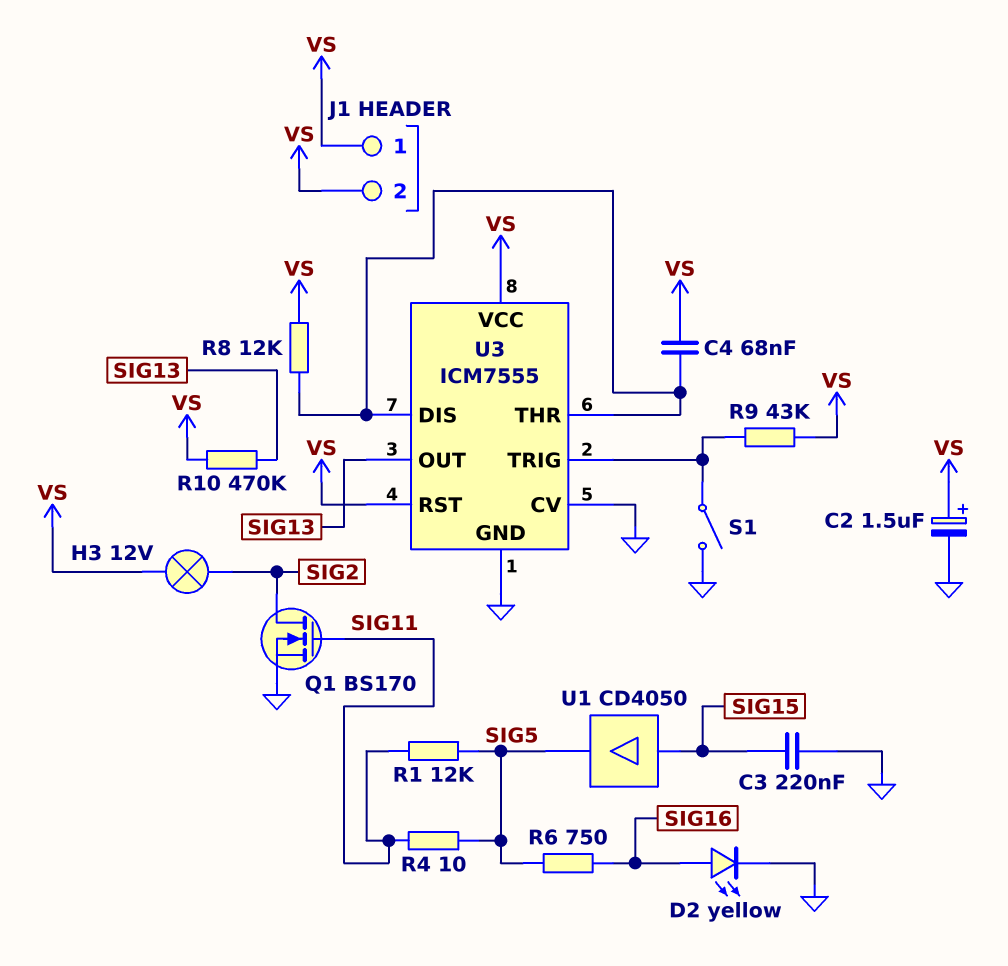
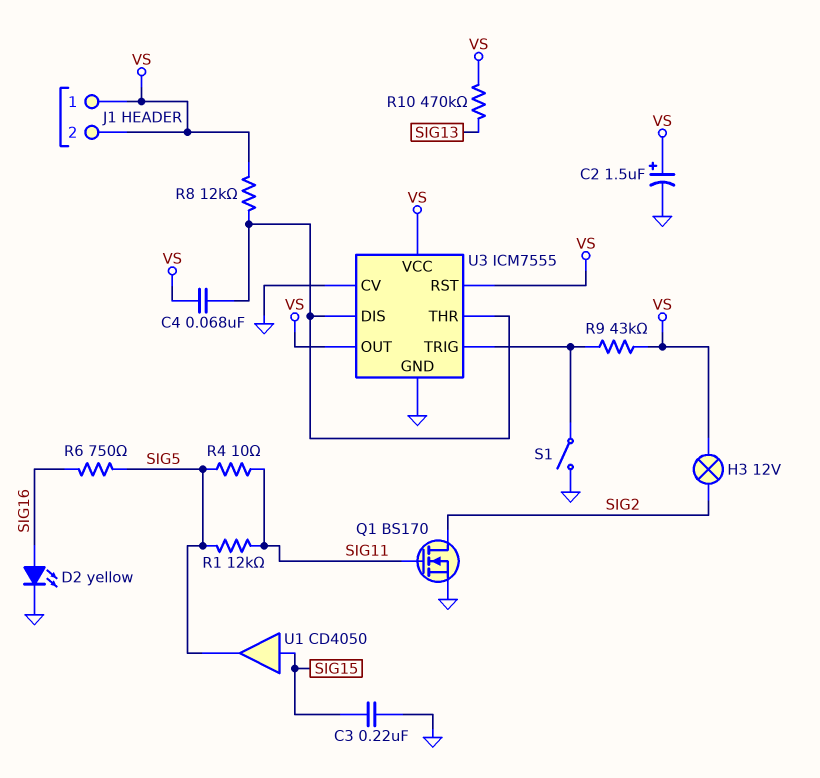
U3 pin OUT: SIG13 -> VS

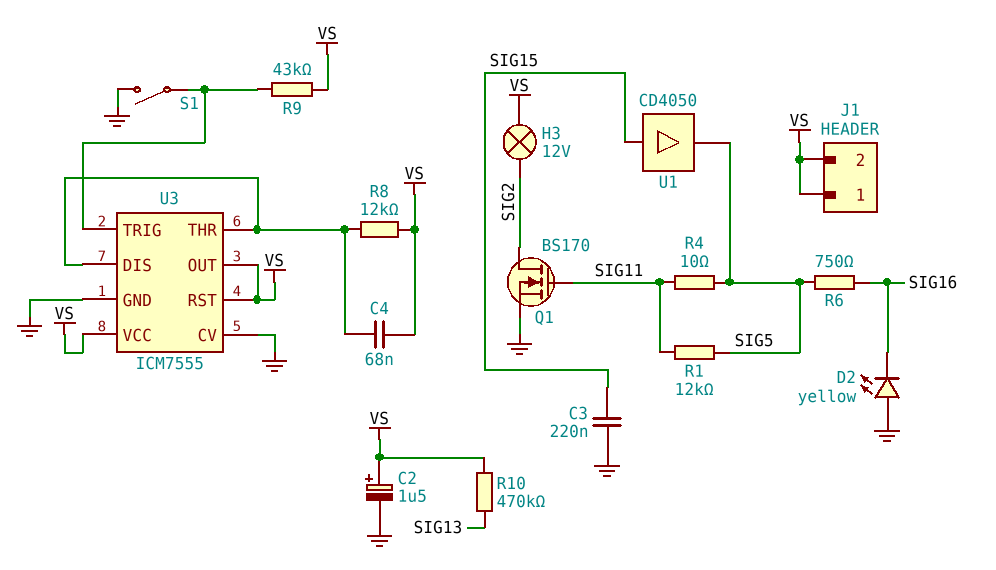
D2: LED yellow (A SIG16, K GND) -> LED yellow (A GND, K SIG16)

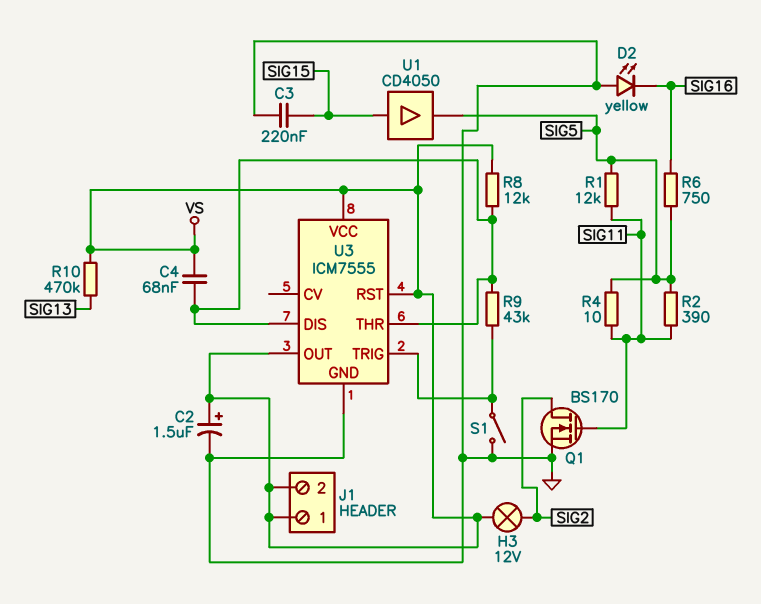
R2: none -> 390 (SIG5, SIG11)
R9: 43k (U3/TRIG, VS) -> 43k (U3/DIS, U3/TRIG)
U3 pin CV: GND -> none

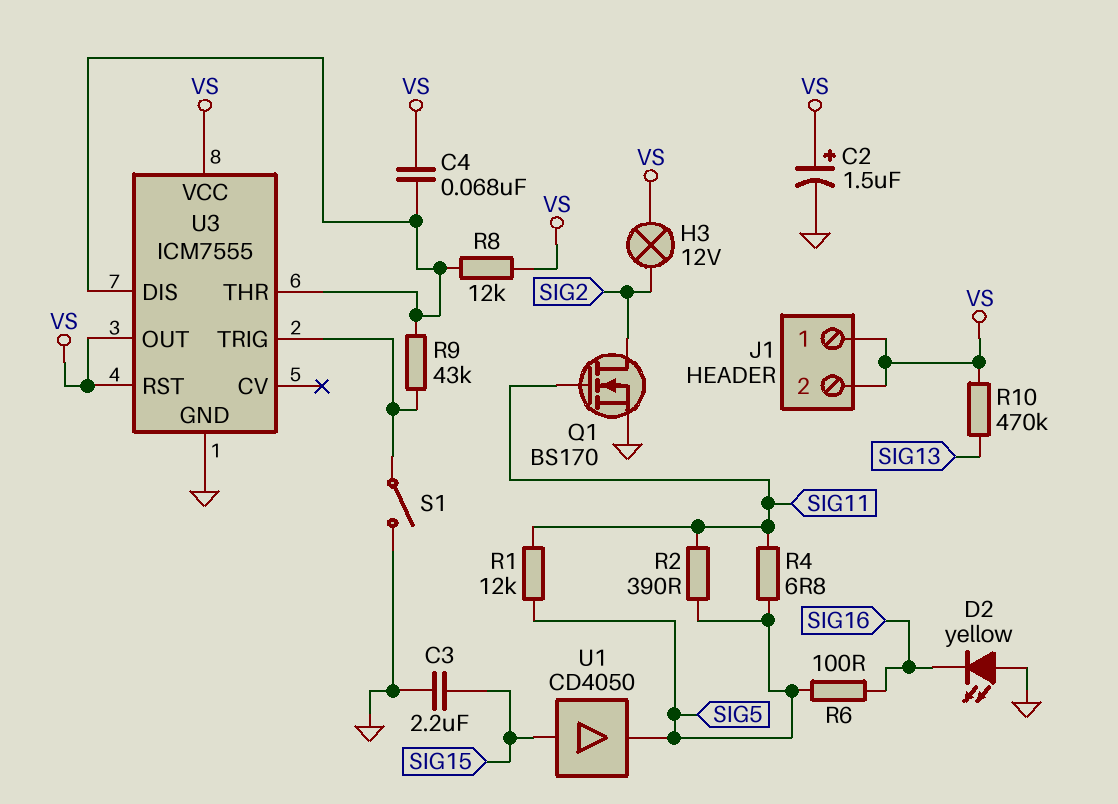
C3: 220nF (GND, SIG15) -> 2.2uF (GND, SIG15)
R4: 10 (SIG5, SIG11) -> 6.8 (SIG5, SIG11)
R6: 750 (SIG5, SIG16) -> 100 (SIG5, SIG16)

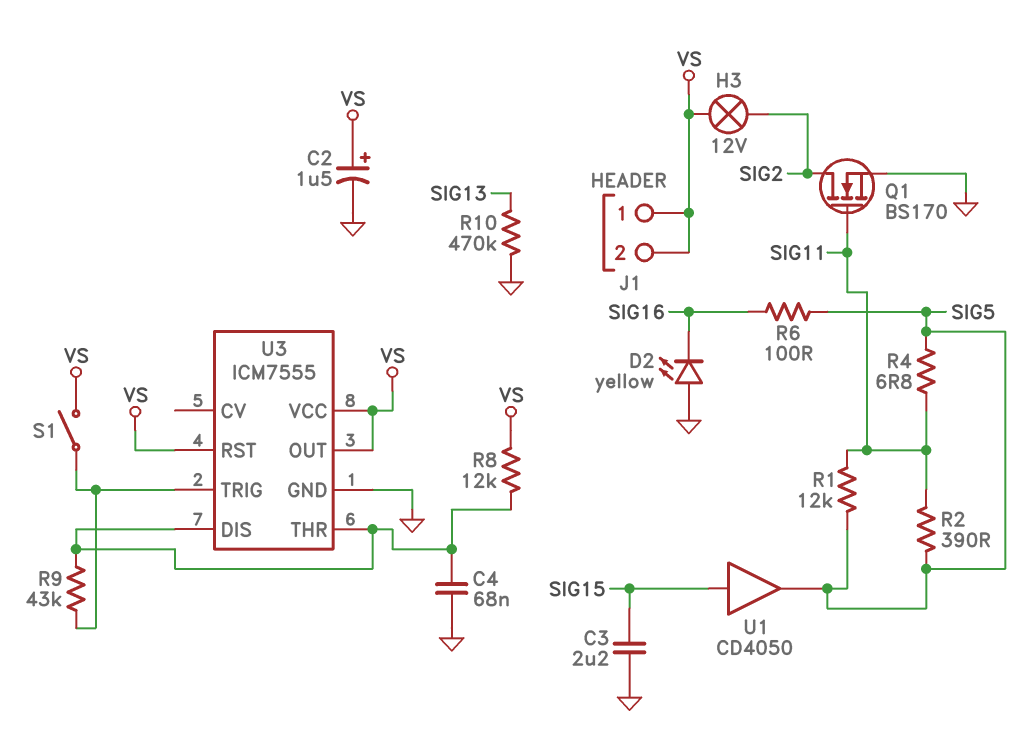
C4: 68nF (U3/DIS, VS) -> 68nF (GND, U3/DIS)
R10: 470k (SIG13, VS) -> 470k (GND, SIG13)
S1: switch (GND, U3/TRIG) -> switch (U3/TRIG, VS)

